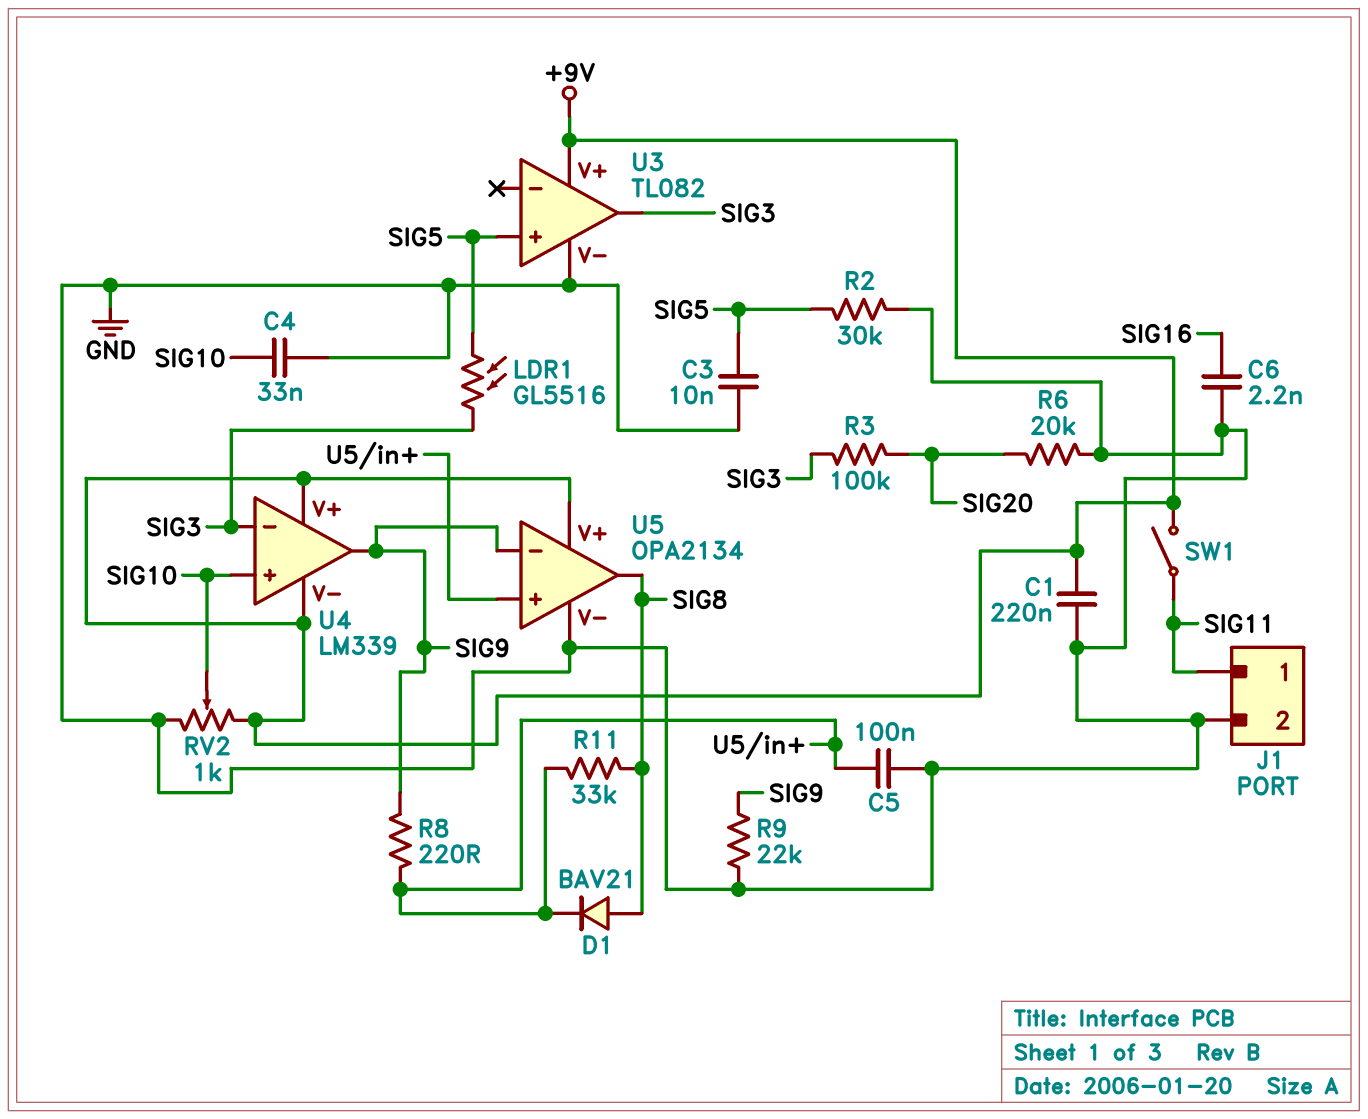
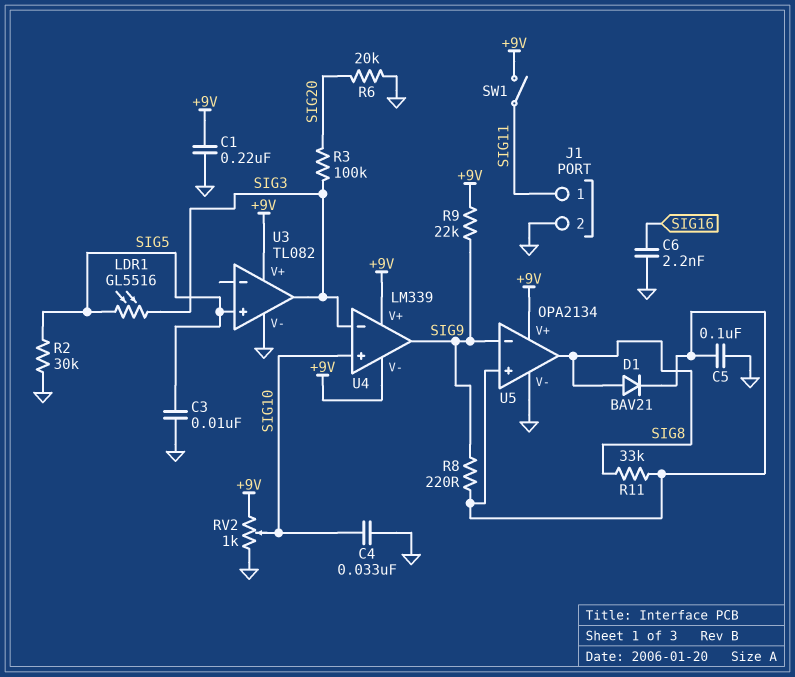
R9: 22k (GND, SIG9) -> 22k (+9V, SIG9)

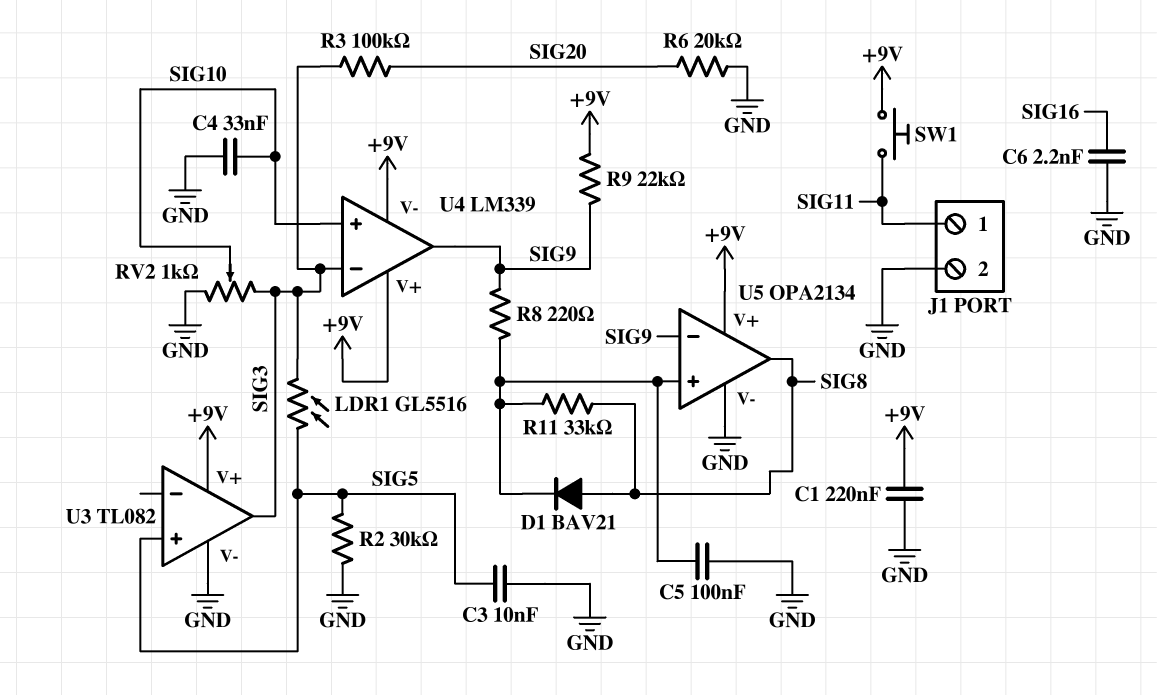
RV2: 1k (+9V, GND, wiper SIG10) -> 1k (GND, SIG3, wiper SIG10)
SW1: switch (+9V, SIG11) -> button (+9V, SIG11)

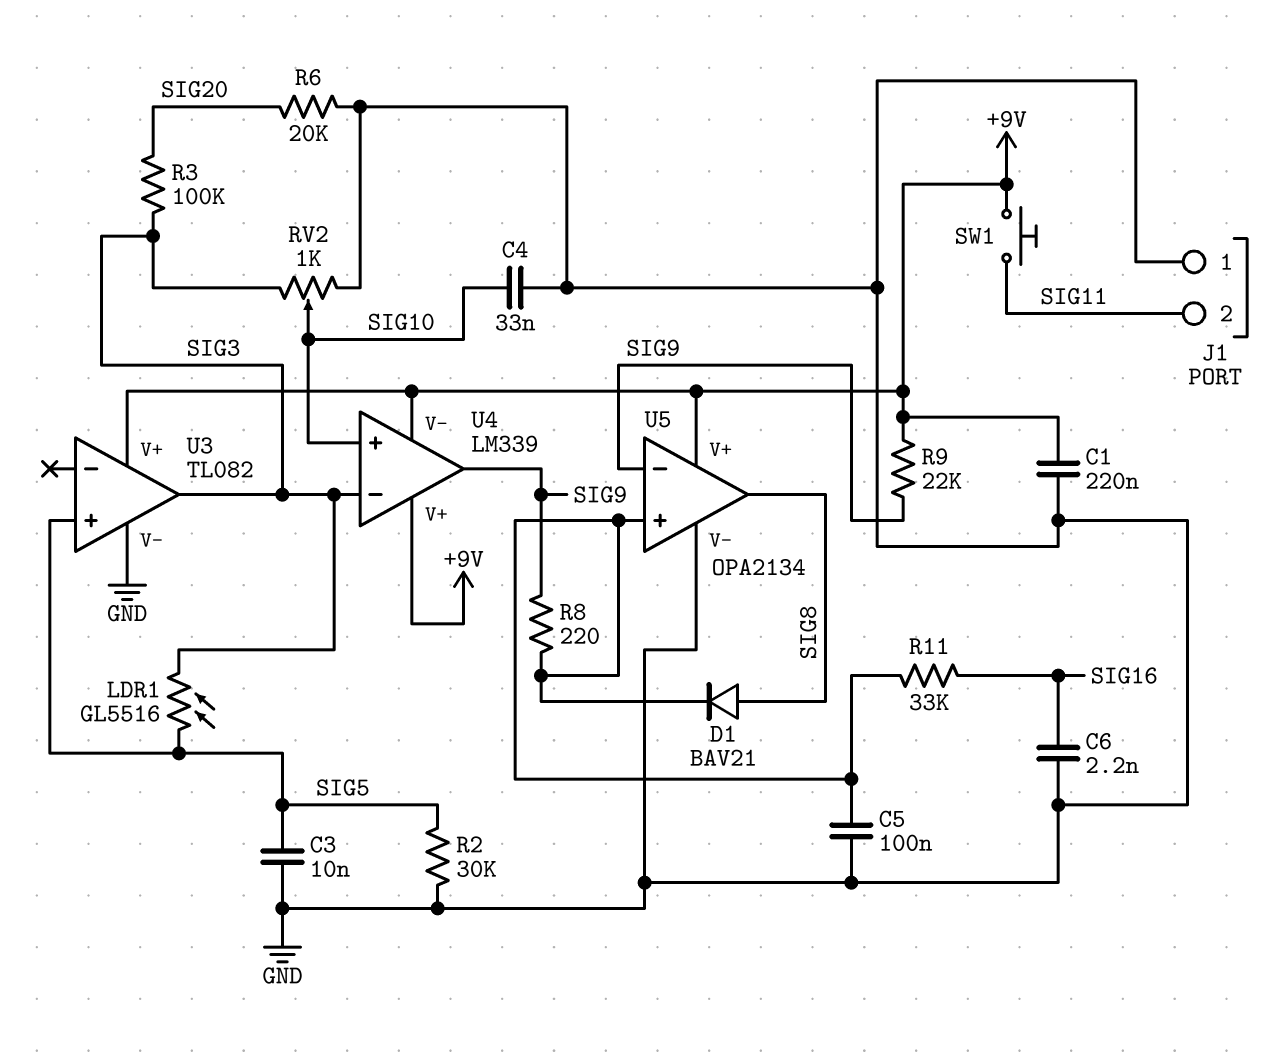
J1 pin 1: SIG11 -> GND
J1 pin 2: GND -> SIG11
R11: 33k (SIG8, U5/in+) -> 33k (SIG16, U5/in+)

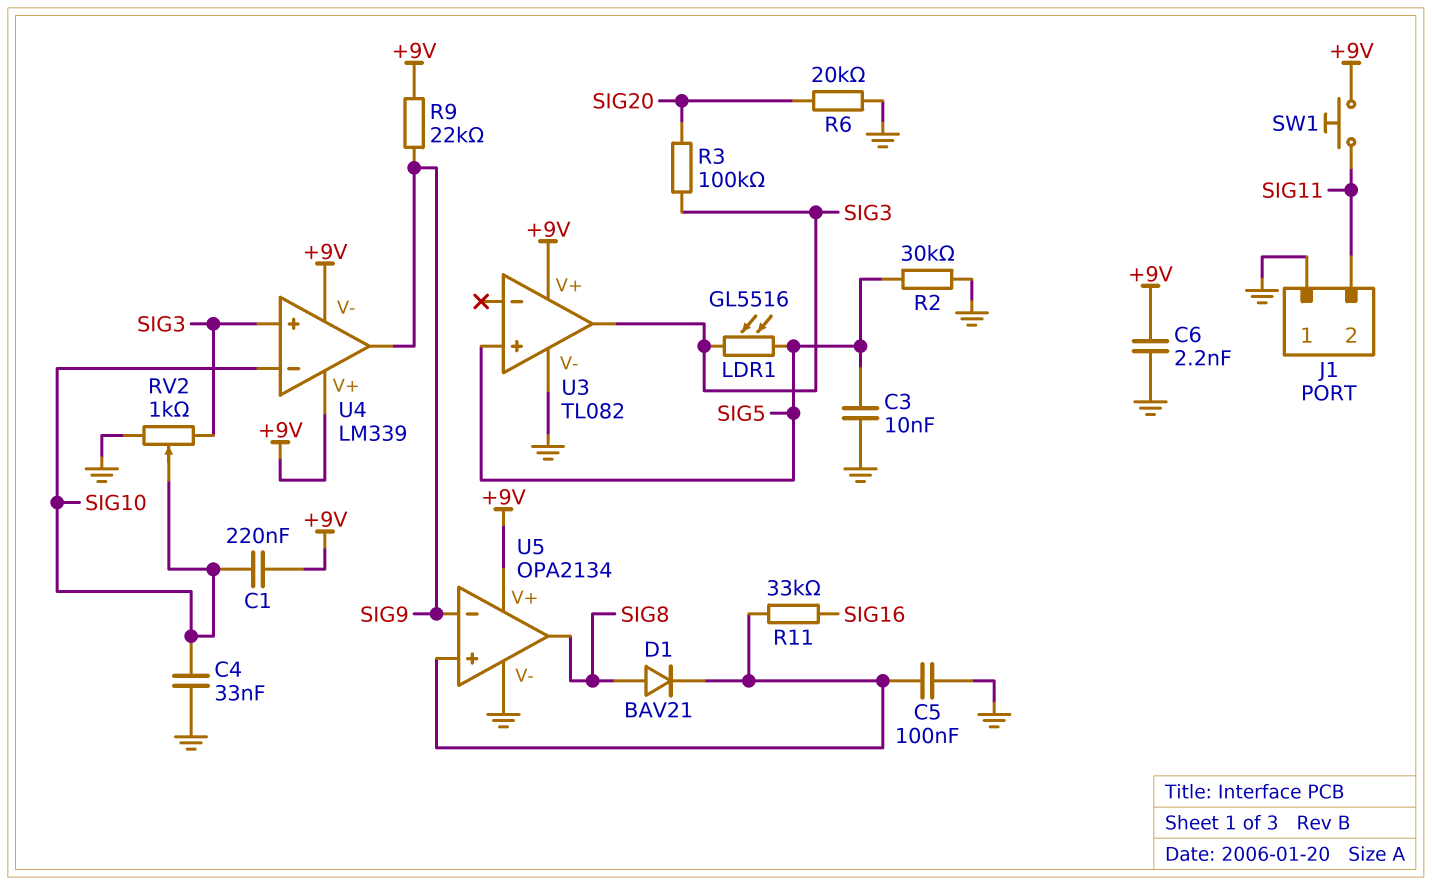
C1: 220nF (+9V, GND) -> 220nF (+9V, SIG10)
C6: 2.2nF (GND, SIG16) -> 2.2nF (+9V, GND)
R8: 220 (SIG9, U5/in+) -> none
U4 pin in+: SIG10 -> SIG3
U4 pin in-: SIG3 -> SIG10

